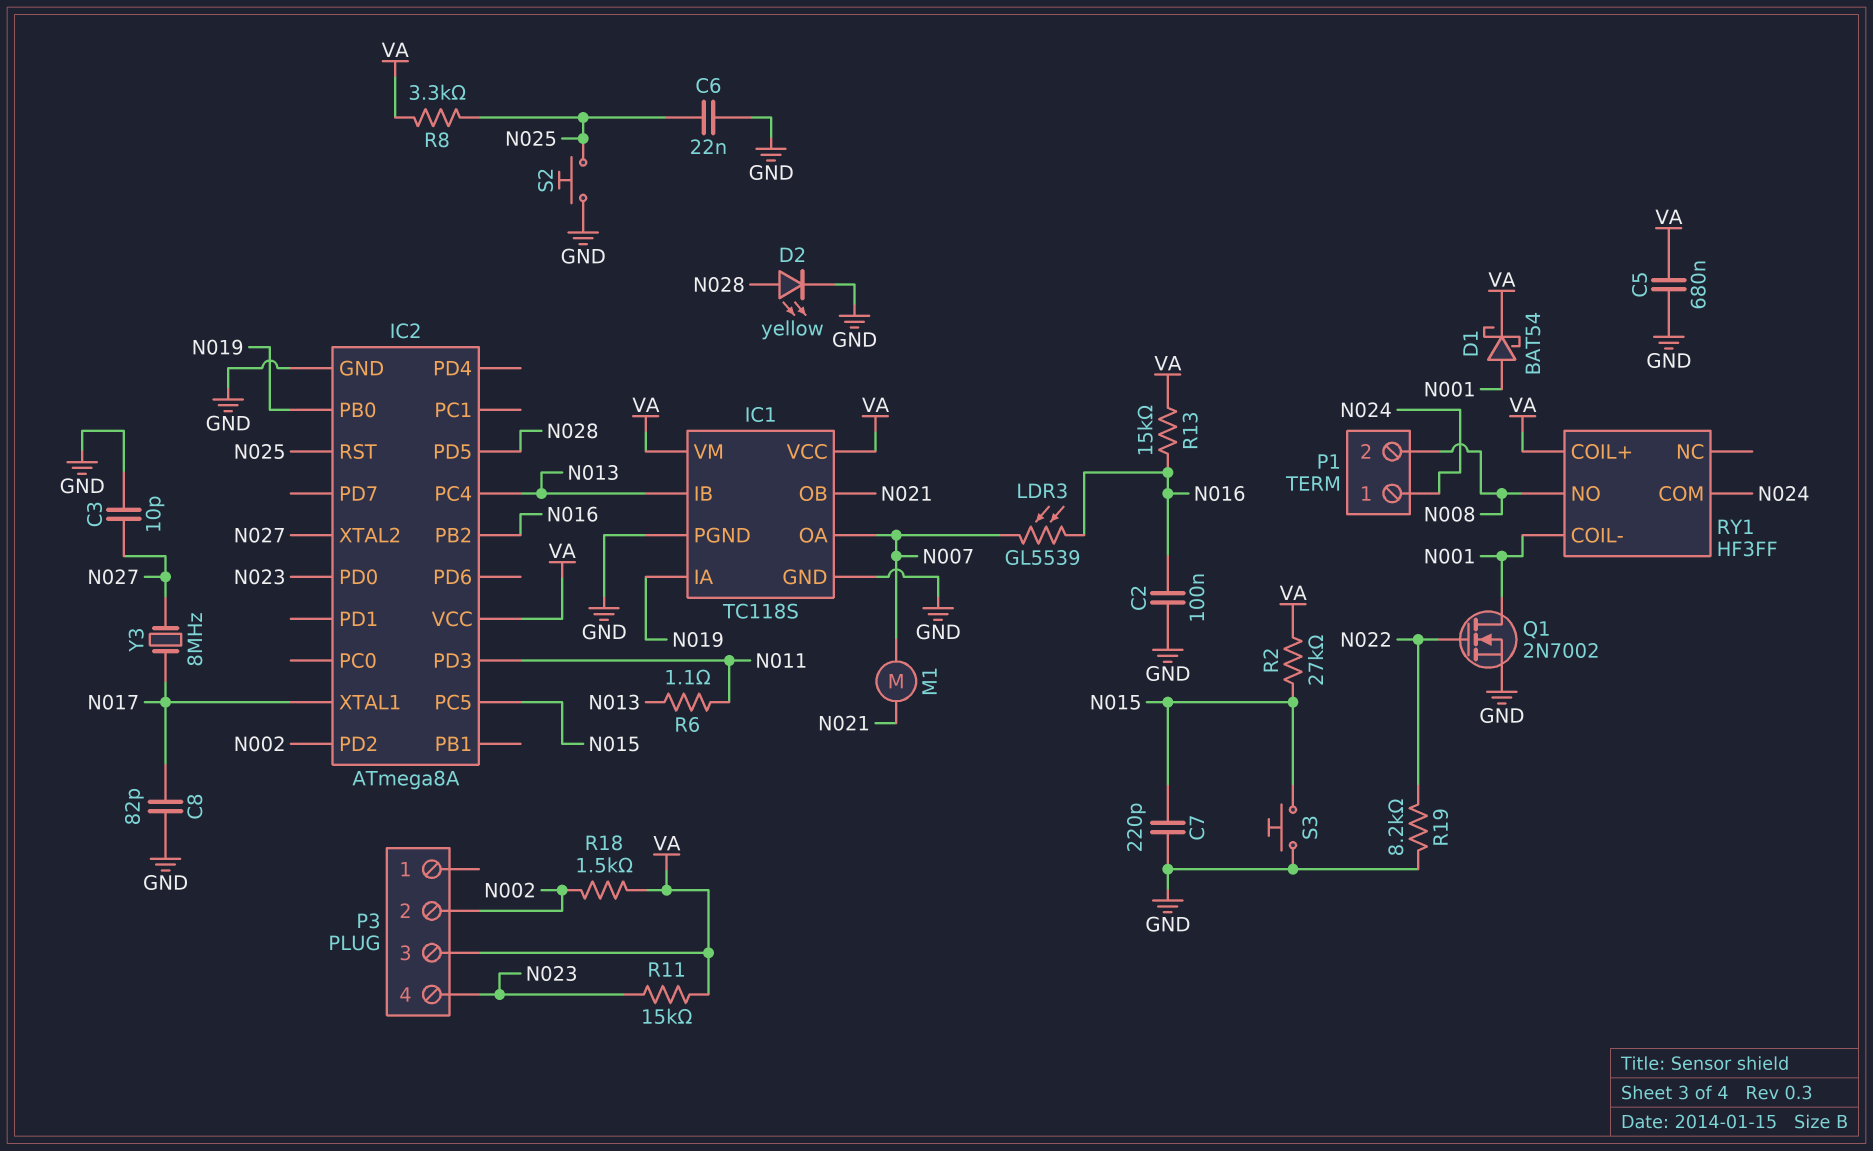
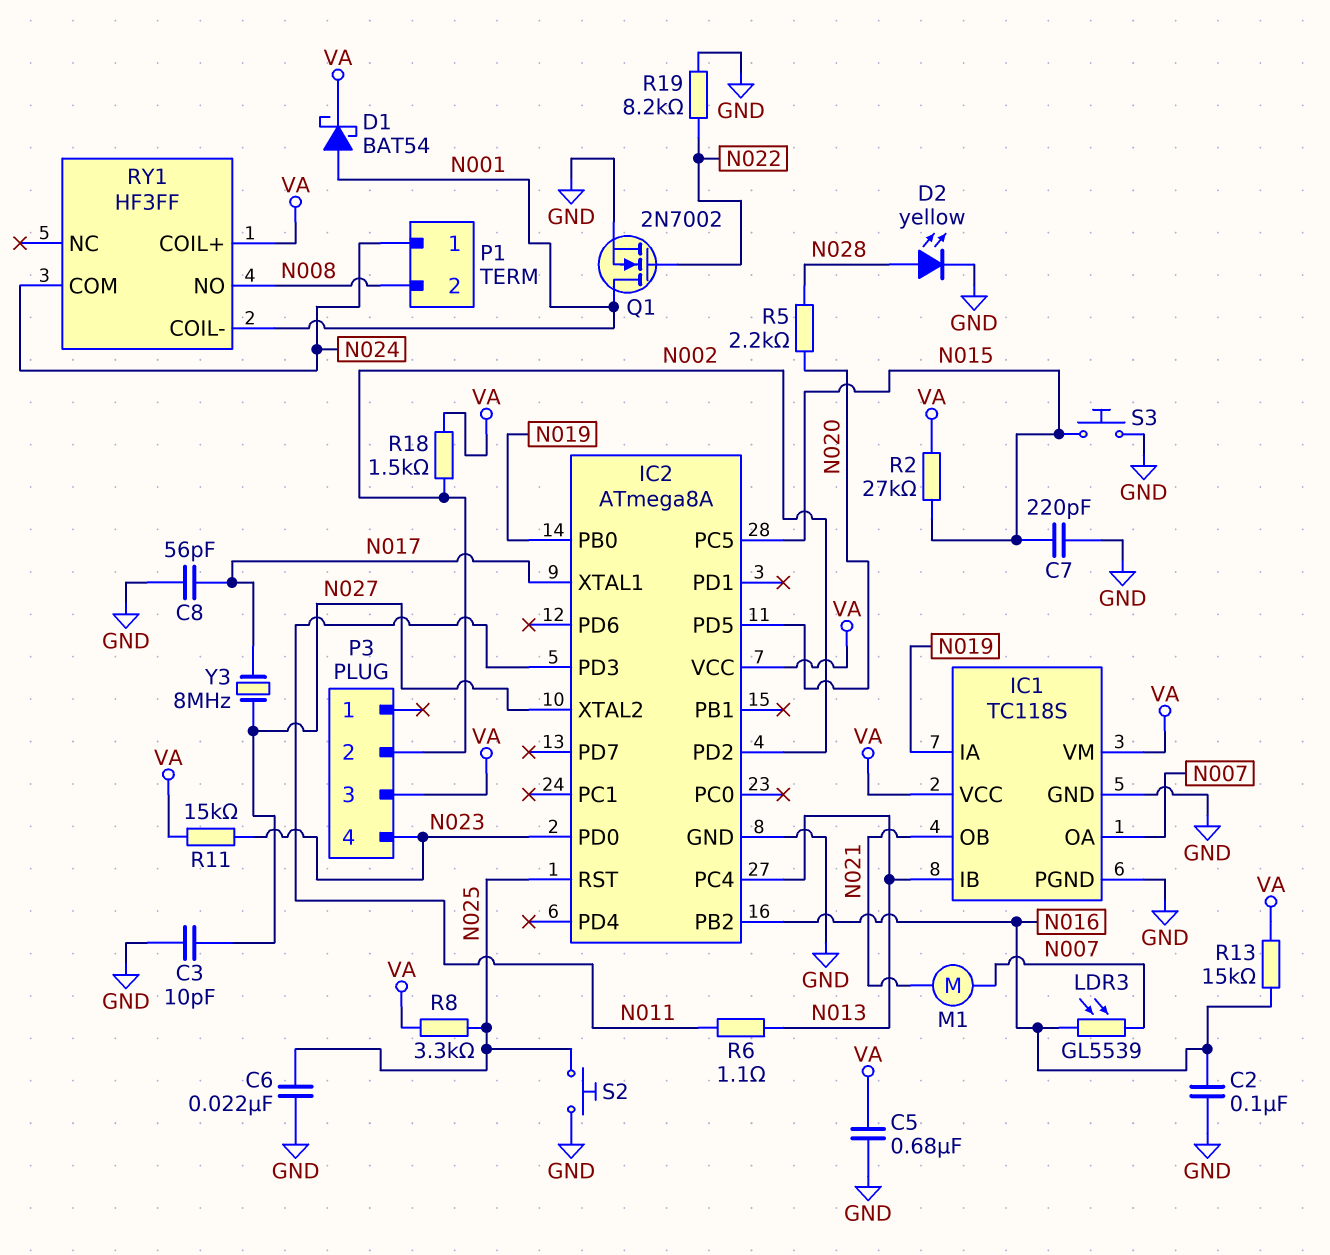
C8: 82pF (GND, N017) -> 56pF (GND, N017)
IC2 pin PD5: N028 -> N020
R5: none -> 2.2k (N020, N028)

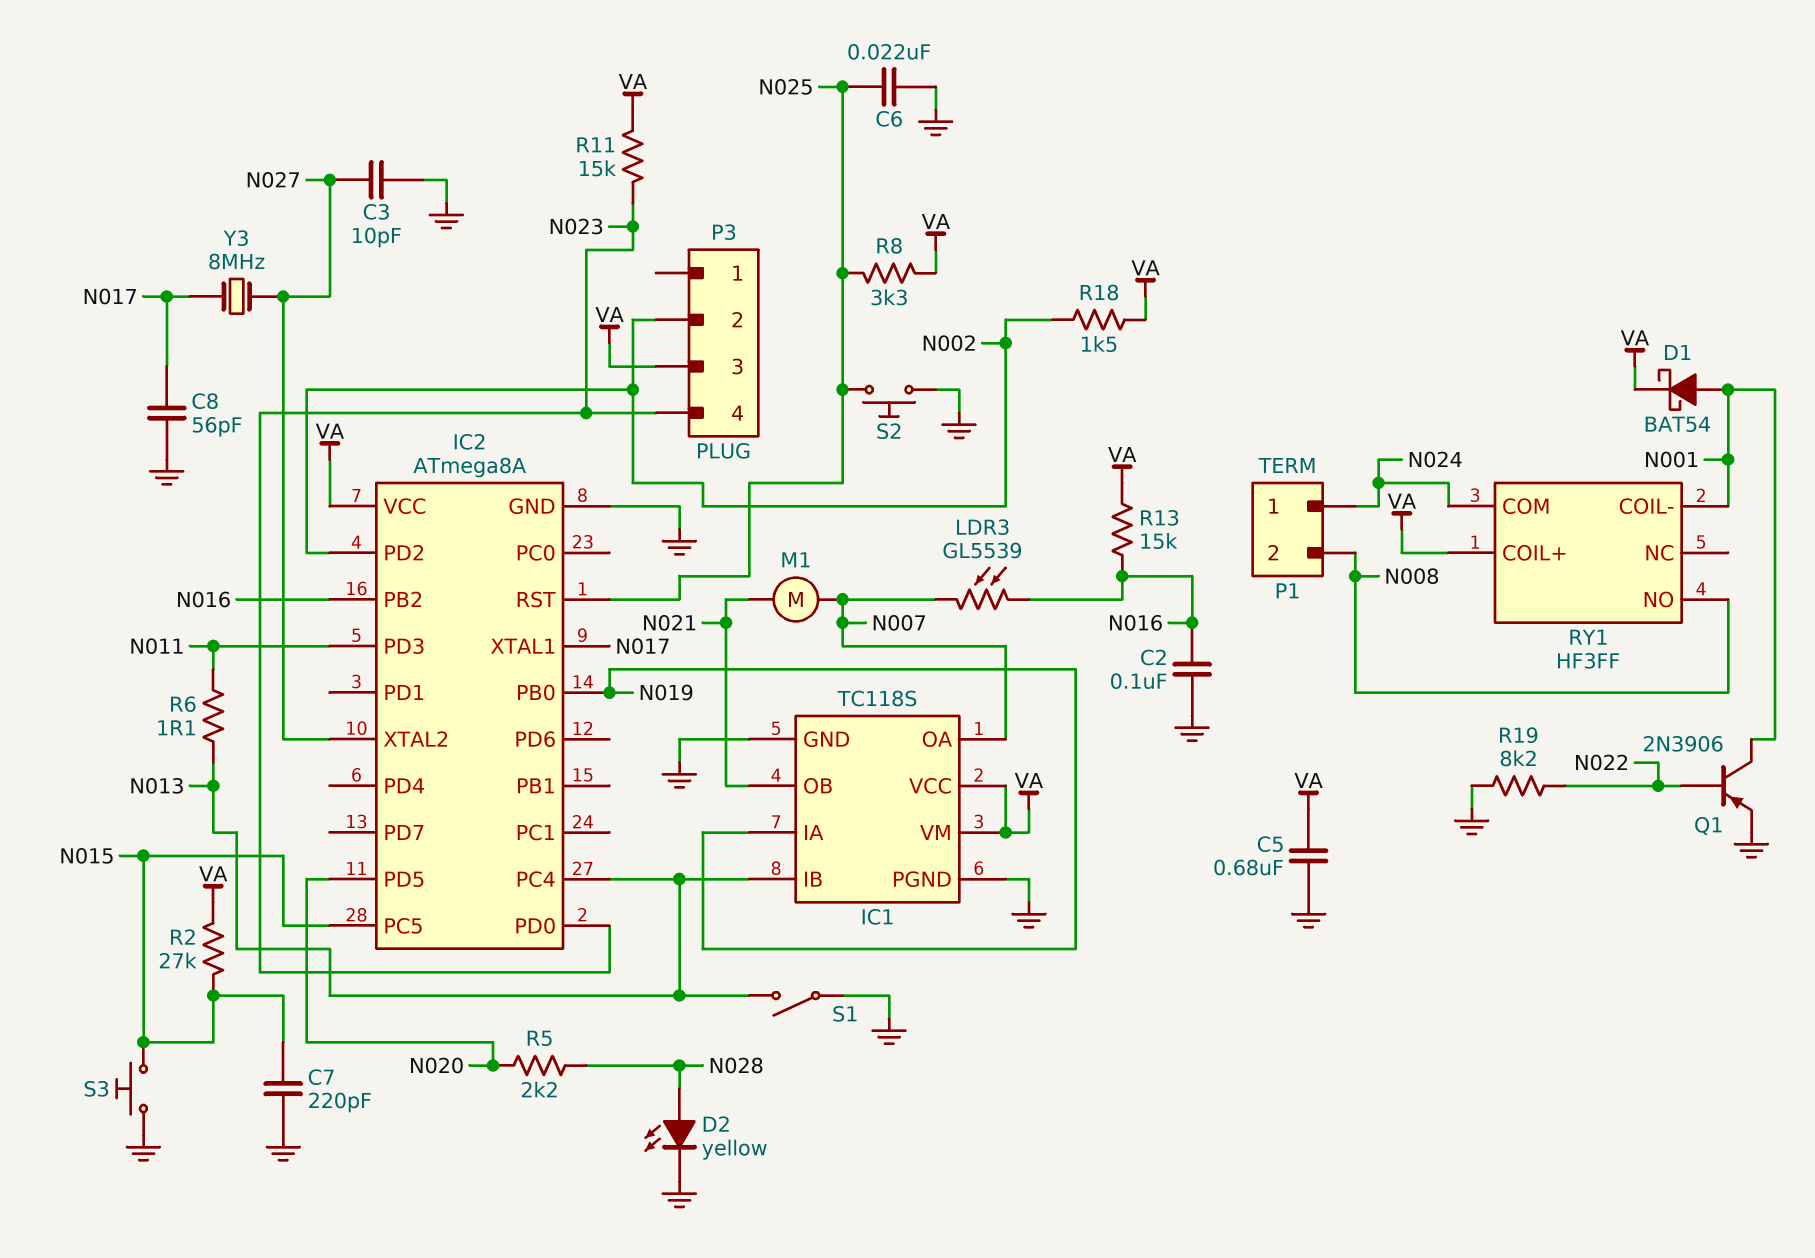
Q1: NMOS 2N7002 (G N022, D N001, S GND) -> PNP 2N3906 (B N022, C N001, E GND)
S1: none -> switch (GND, N013)

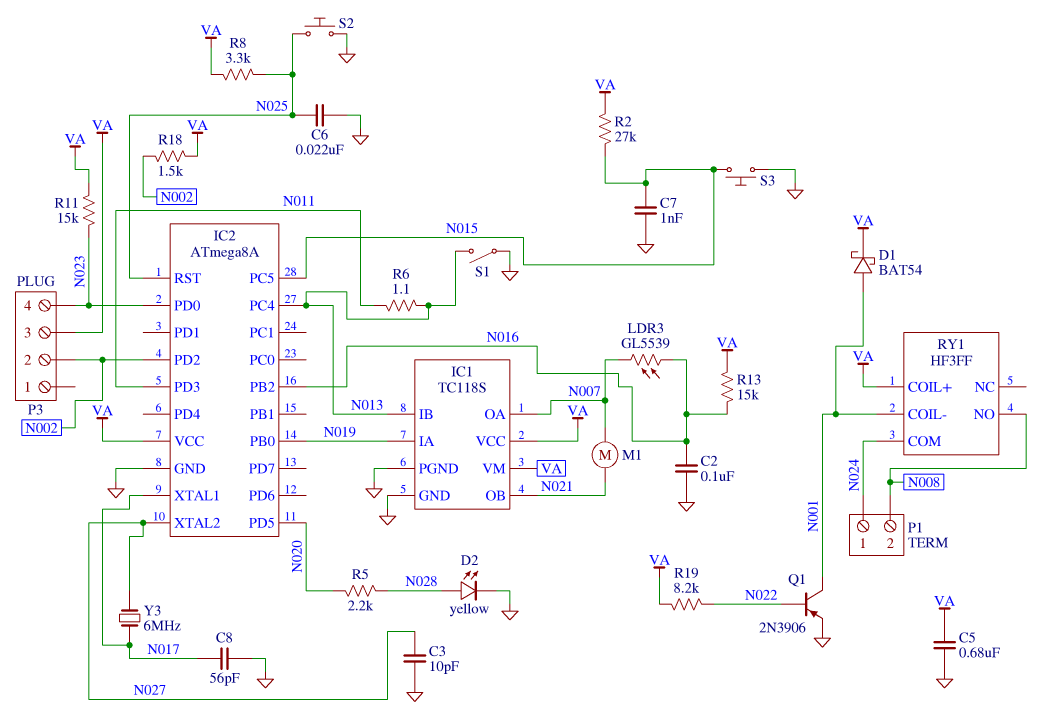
C7: 220pF (GND, N015) -> 1nF (GND, N015)
R19: 8.2k (GND, N022) -> 8.2k (N022, VA)
Y3: 8MHz (N017, N027) -> 6MHz (N017, N027)

